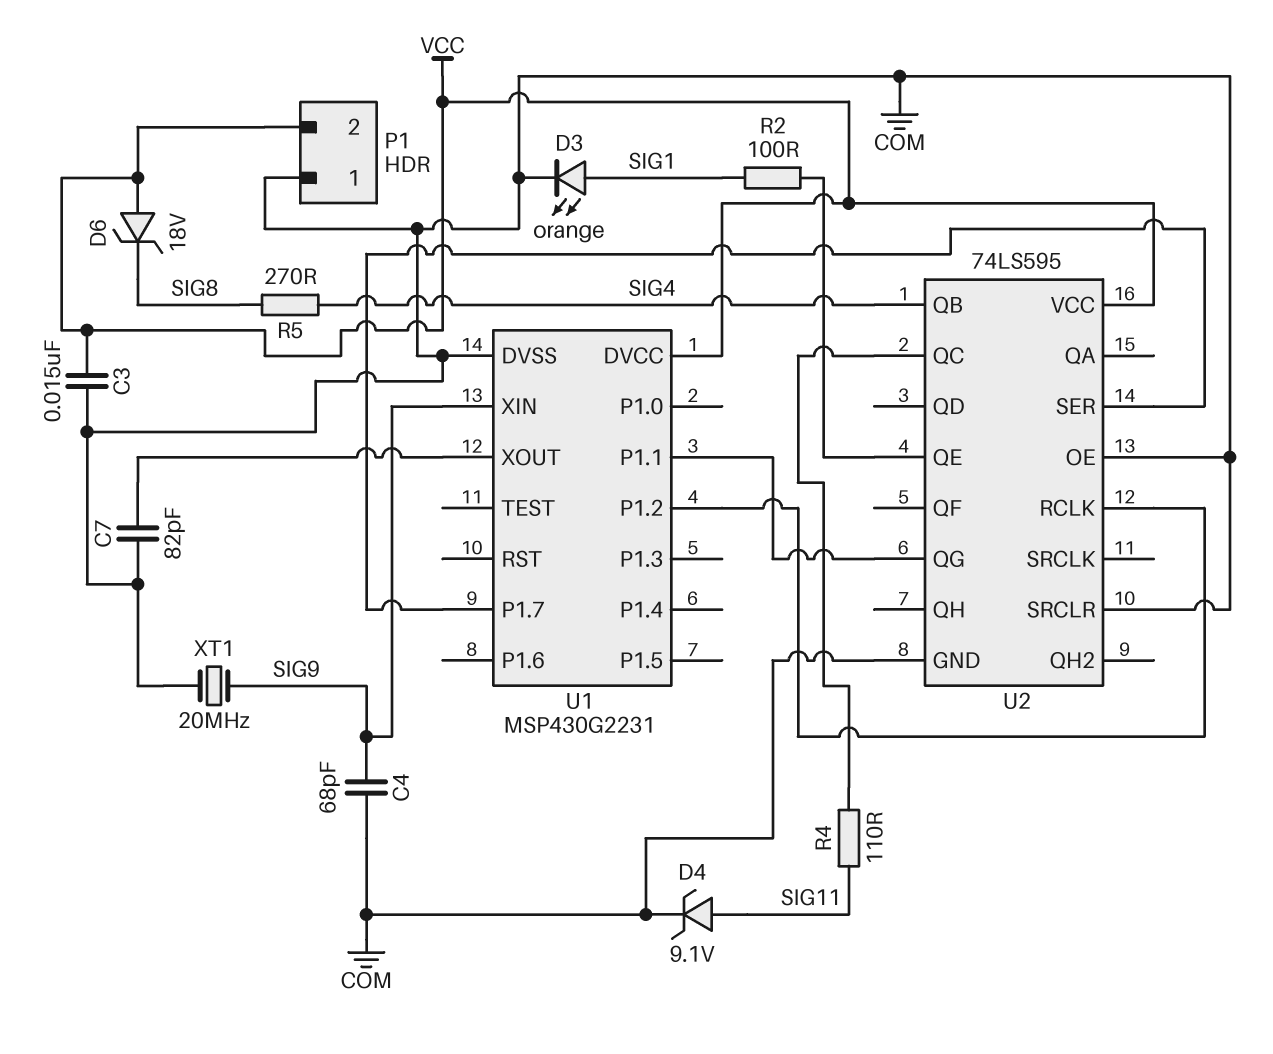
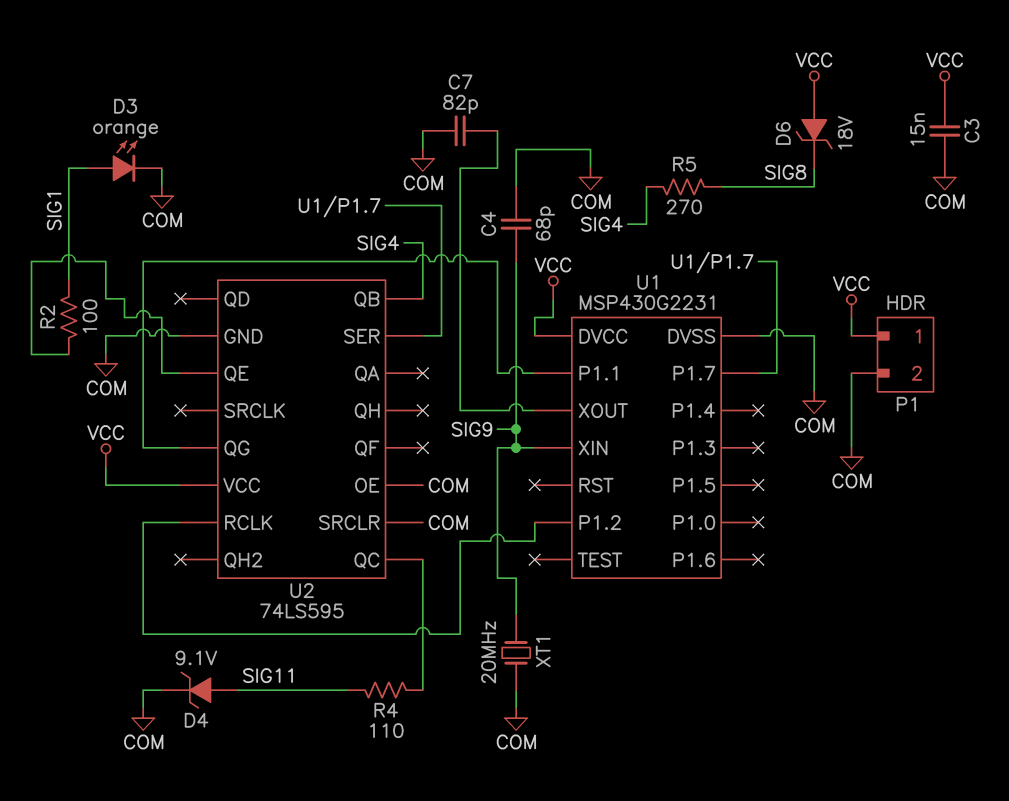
P1 pin 1: COM -> VCC
P1 pin 2: VCC -> COM

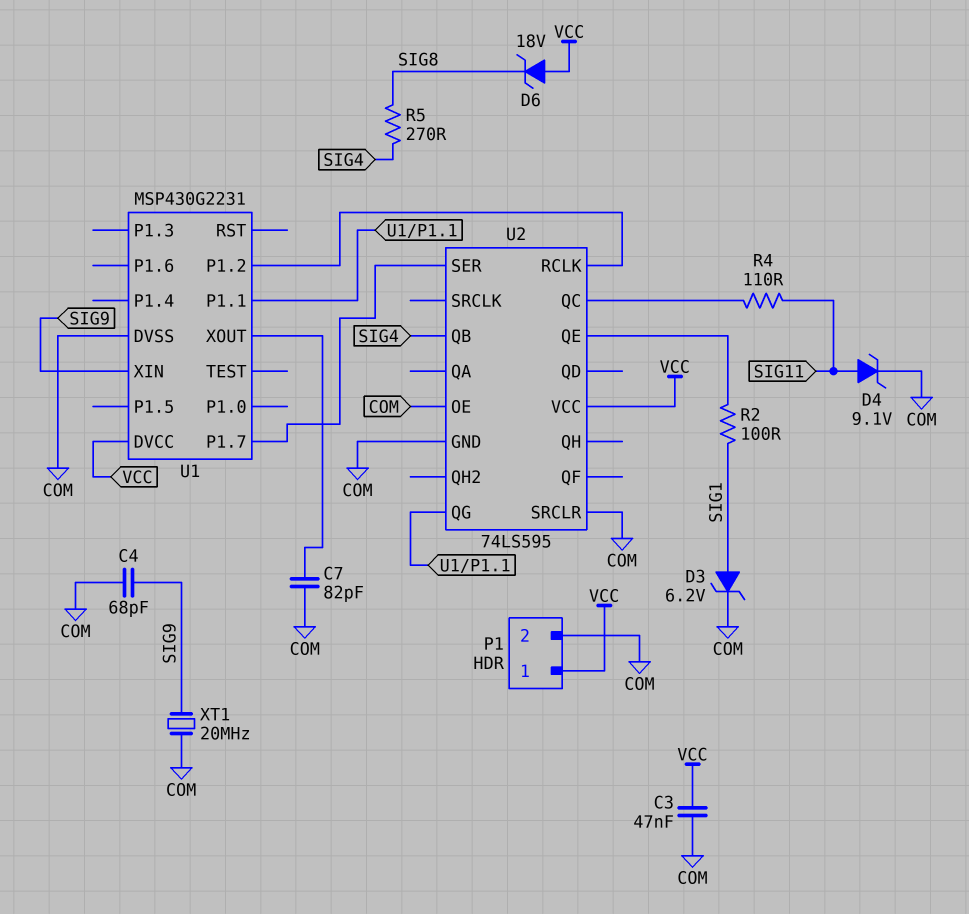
C3: 15nF (COM, VCC) -> 47nF (COM, VCC)
D3: LED orange (A SIG1, K COM) -> zener 6.2V (A SIG1, K COM)

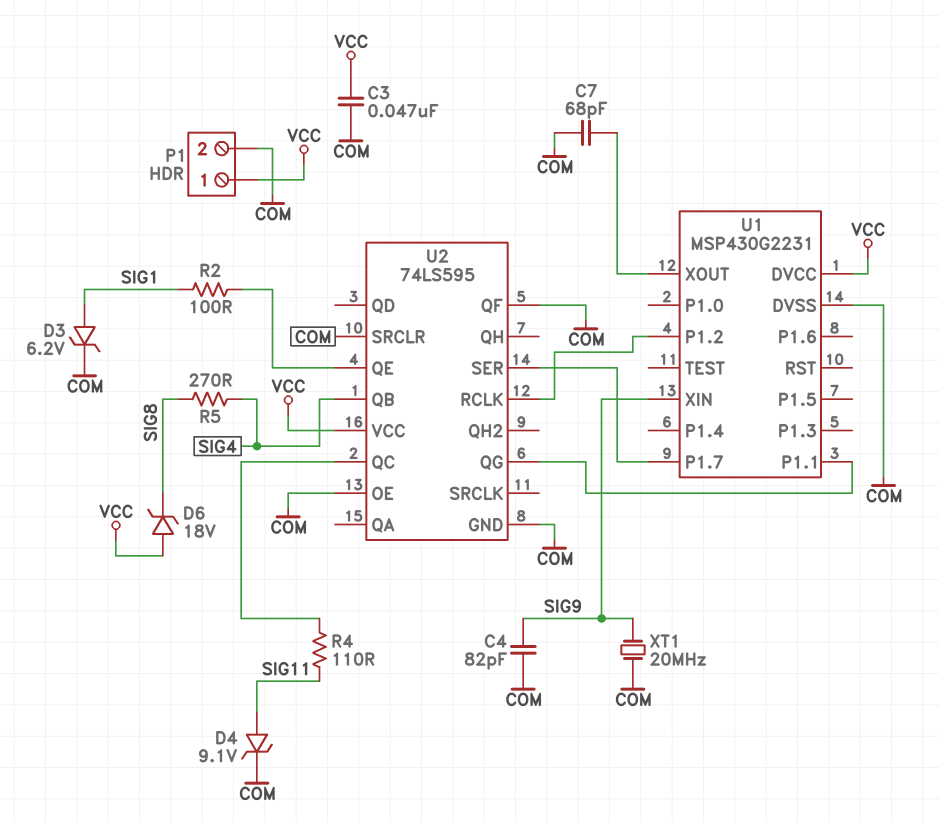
C4: 68pF (COM, SIG9) -> 82pF (COM, SIG9)
C7: 82pF (COM, U1/XOUT) -> 68pF (COM, U1/XOUT)
U2 pin QF: none -> COM

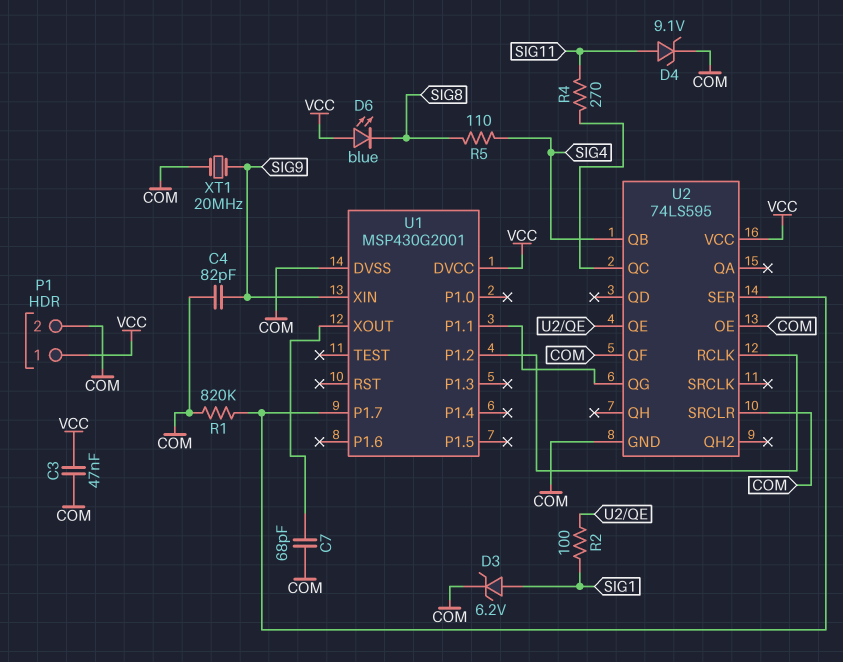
D6: zener 18V (A VCC, K SIG8) -> LED blue (A VCC, K SIG8)
R1: none -> 820k (COM, U1/P1.7)
R4: 110 (SIG11, U2/QC) -> 270 (SIG11, U2/QC)
R5: 270 (SIG4, SIG8) -> 110 (SIG4, SIG8)
U1: MSP430G2231 -> MSP430G2001

